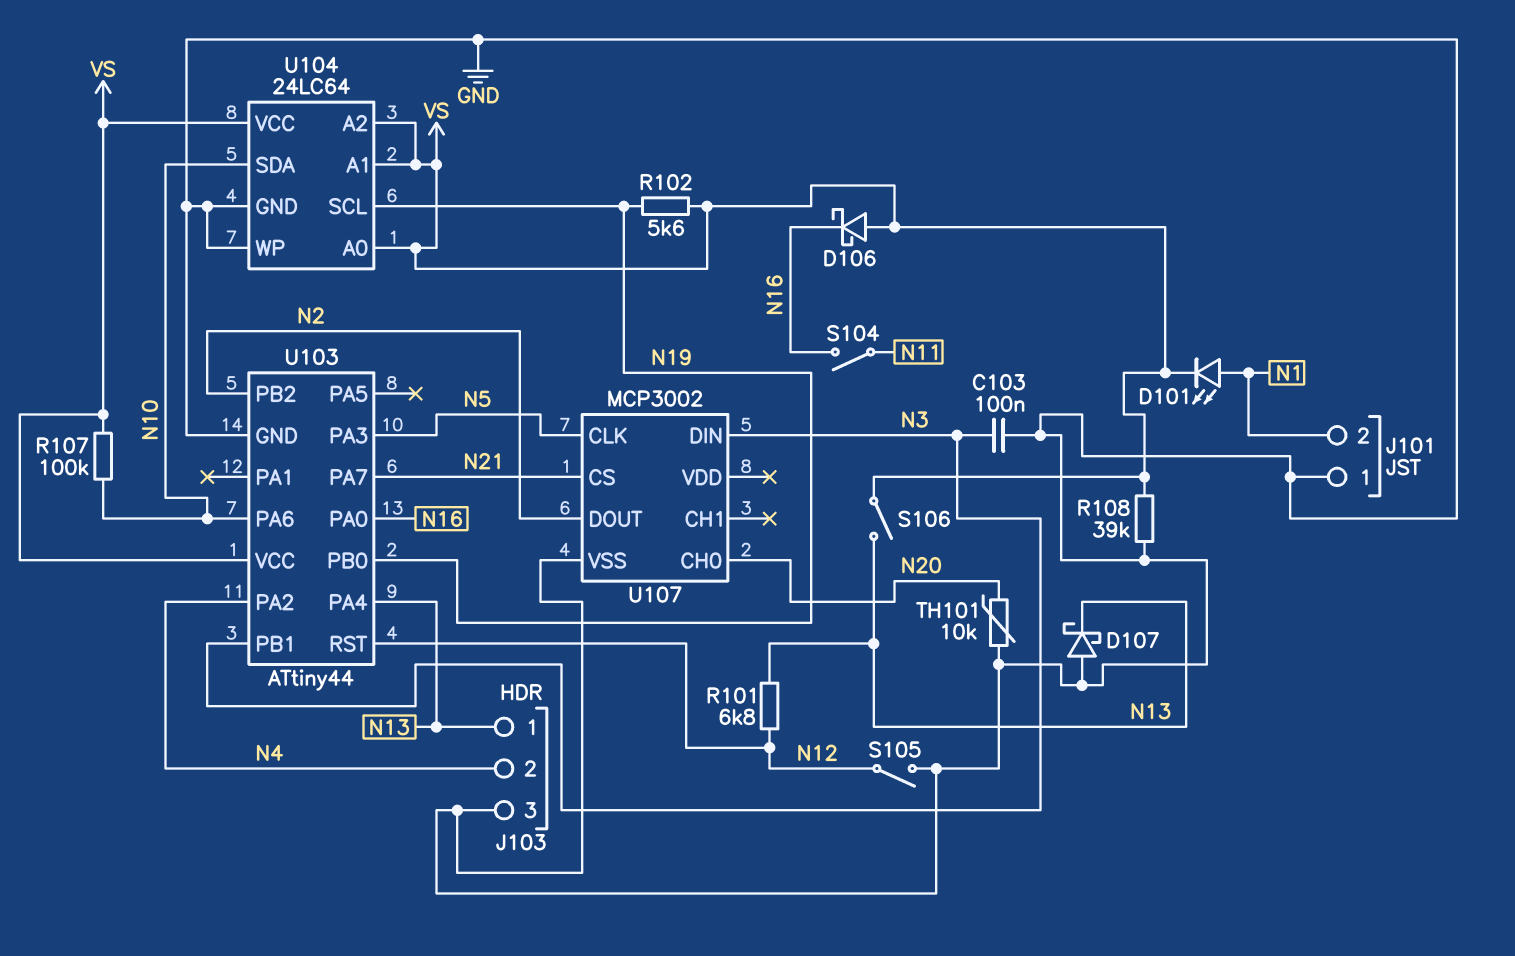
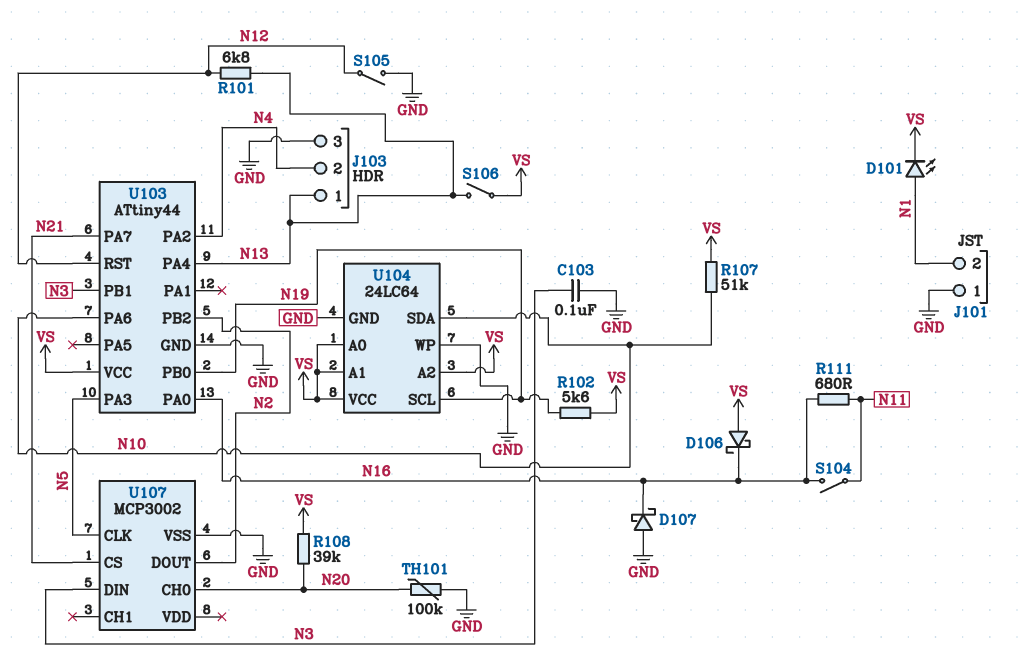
D107: schottky (A GND, K N13) -> schottky (A GND, K N16)
R107: 100k (N10, VS) -> 51k (N10, VS)
R108: 39k (GND, VS) -> 39k (N20, VS)
R111: none -> 680 (N11, N16)
TH101: 10k (GND, N20) -> 100k (GND, N20)

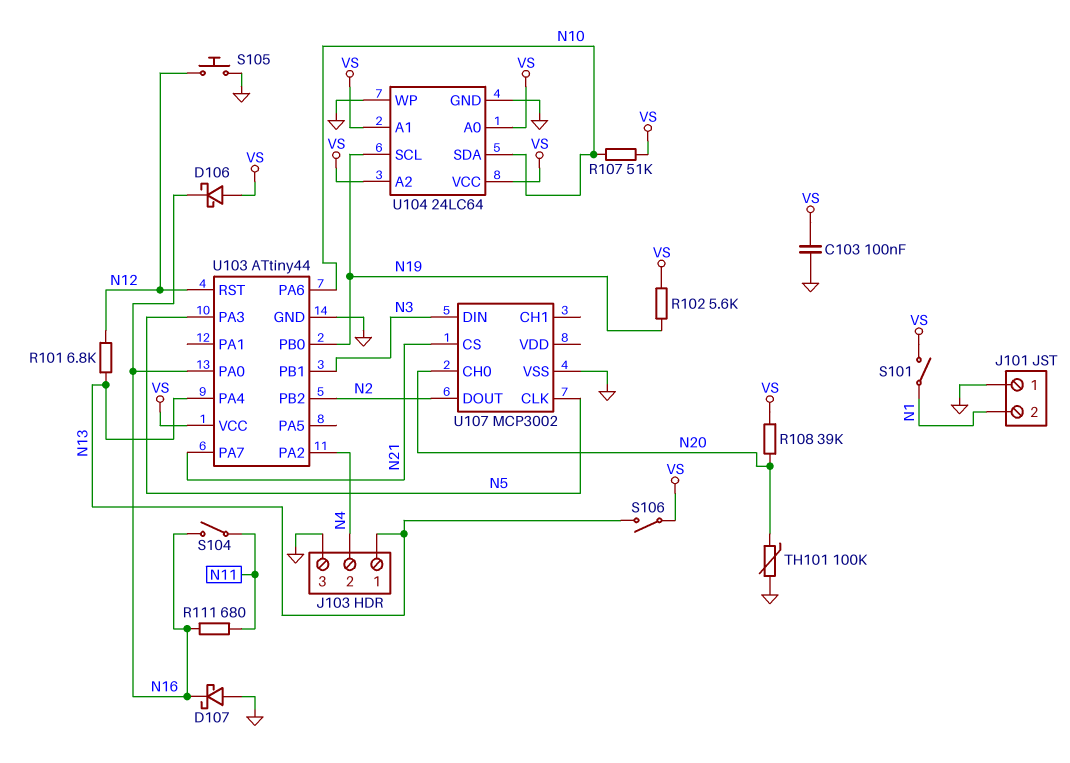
C103: 100nF (GND, N3) -> 100nF (GND, VS)
D101: LED (A N1, K VS) -> none
S101: none -> switch (N1, VS)
S105: switch (GND, N12) -> button (GND, N12)

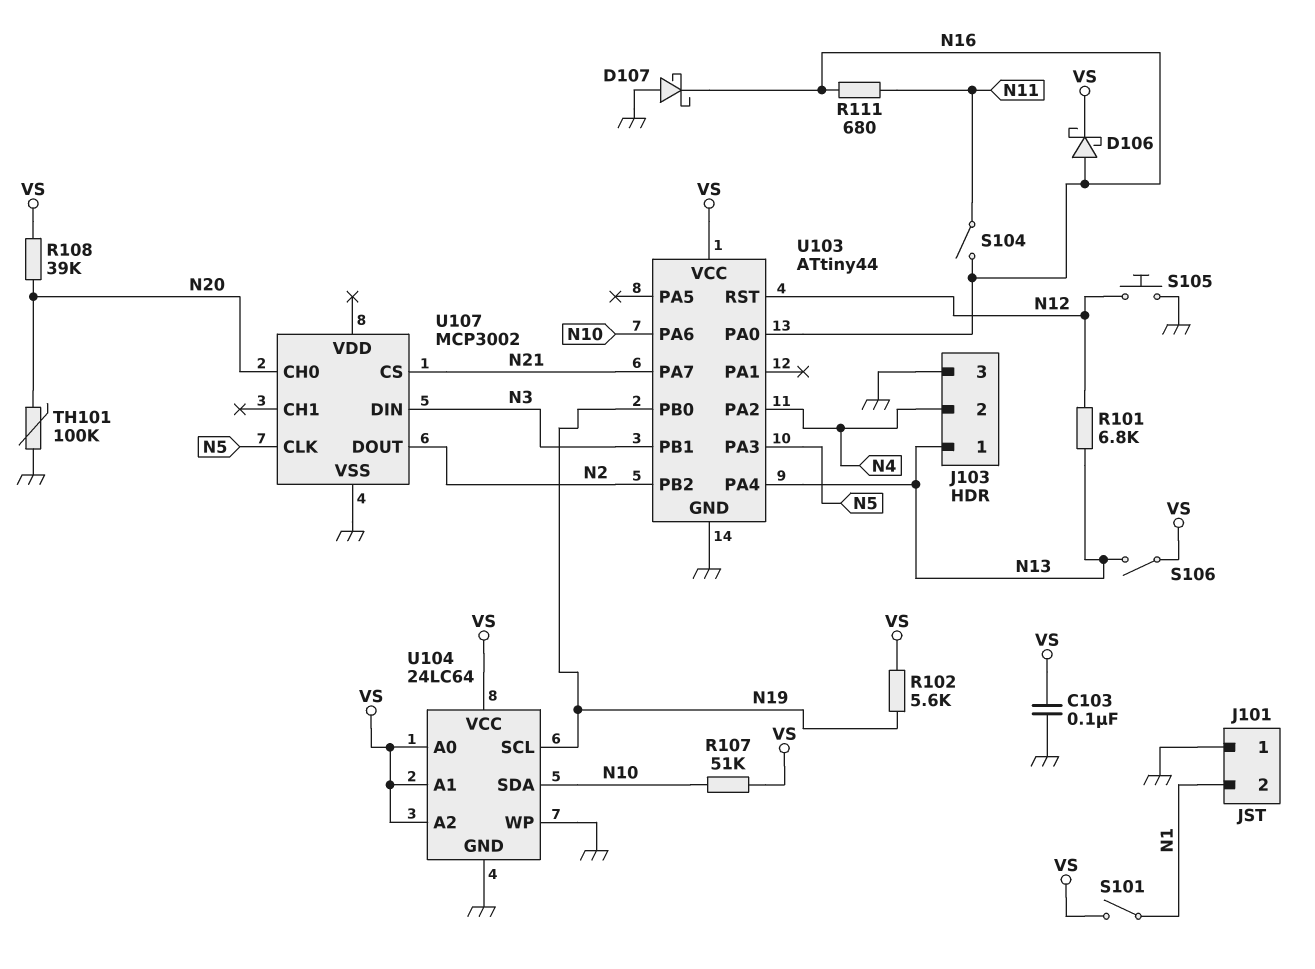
D106: schottky (A VS, K N16) -> schottky (A N16, K VS)

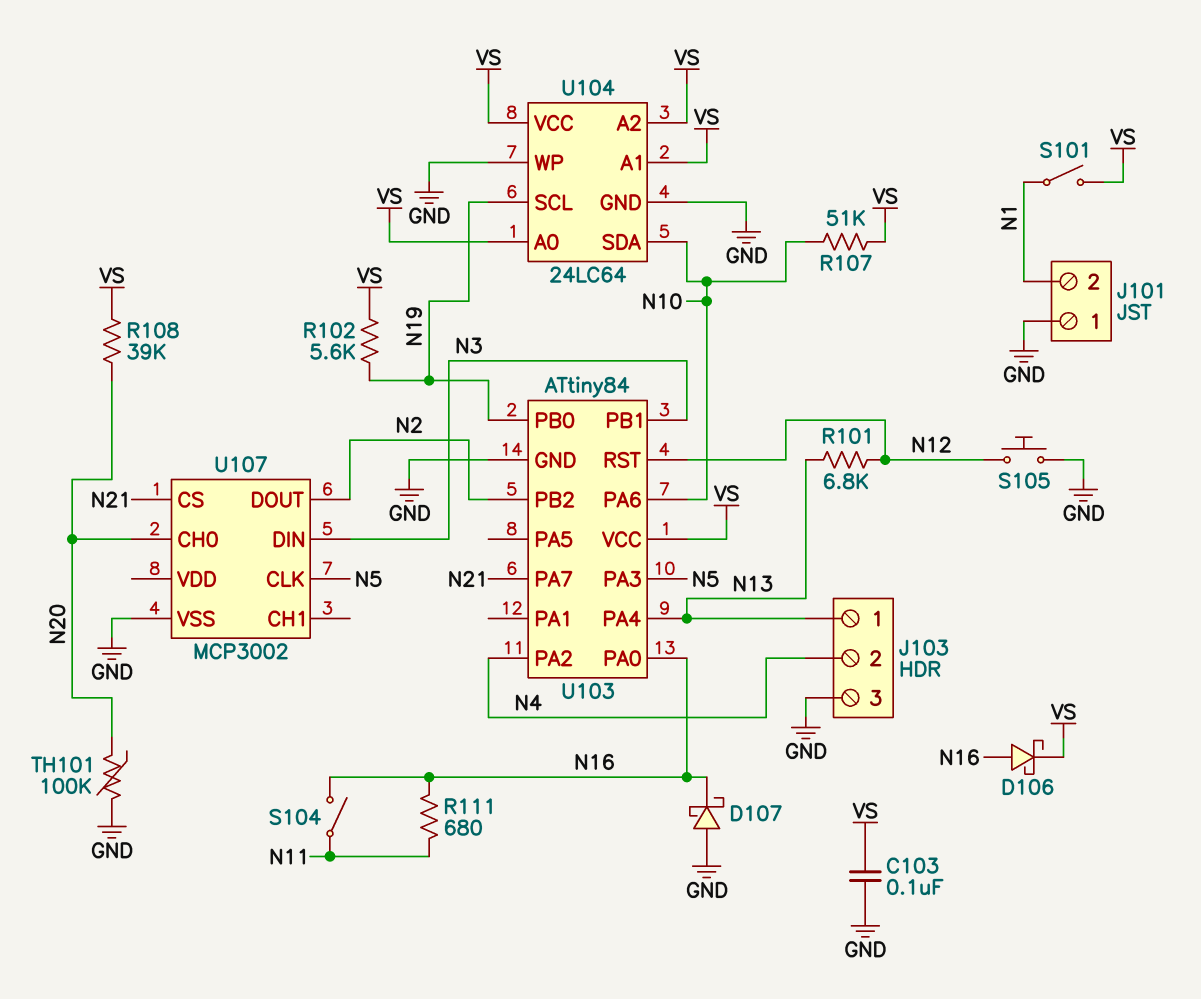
S106: switch (N13, VS) -> none
U103: ATtiny44 -> ATtiny84

